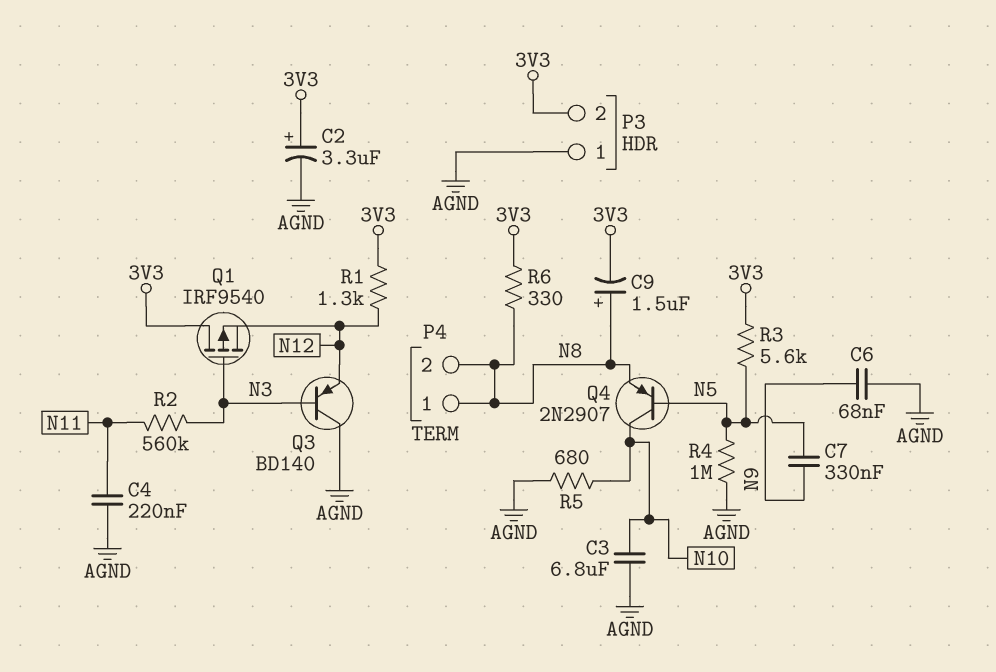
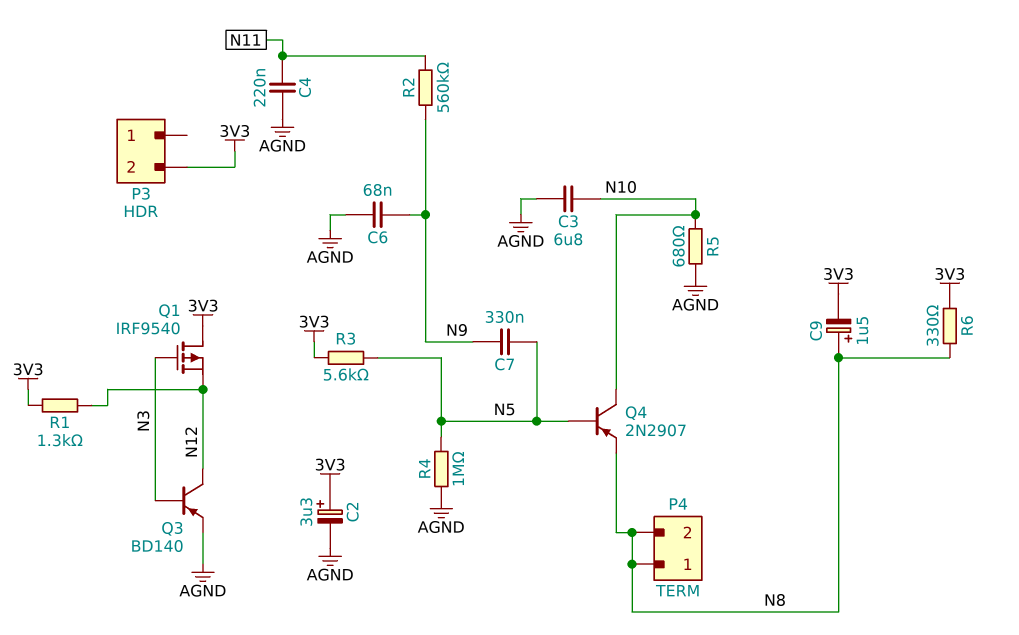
P3 pin 1: AGND -> none
Q3: PNP BD140 (B N3, C AGND, E N12) -> PNP BD140 (B N3, C N12, E AGND)
R2: 560k (N3, N11) -> 560k (N9, N11)

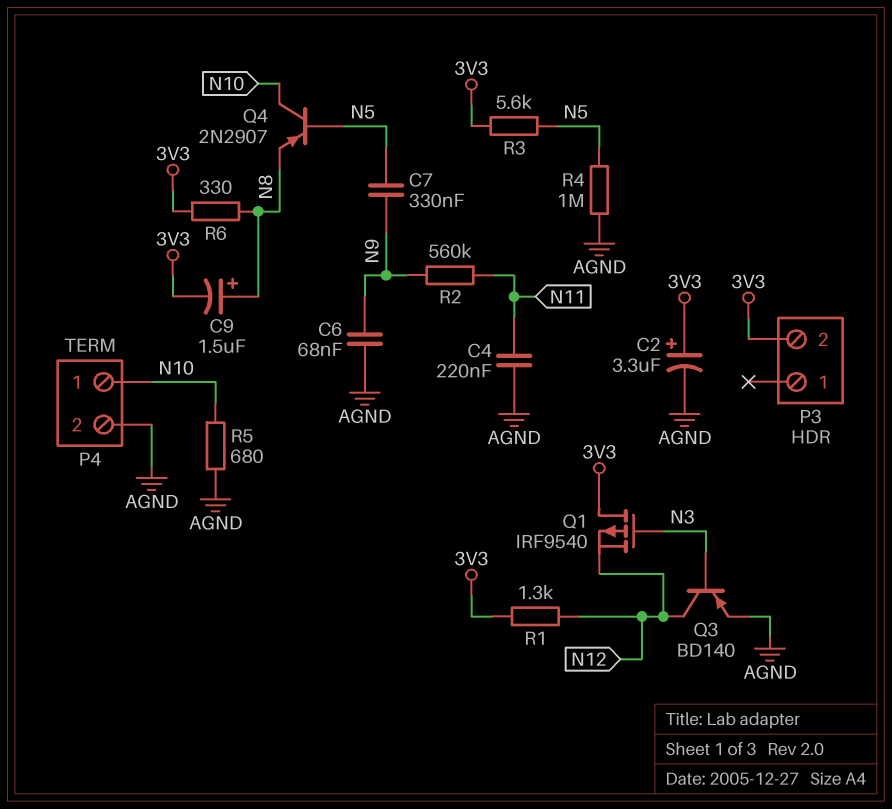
C3: 6.8uF (AGND, N10) -> none
P4 pin 1: N8 -> N10
P4 pin 2: N8 -> AGND

